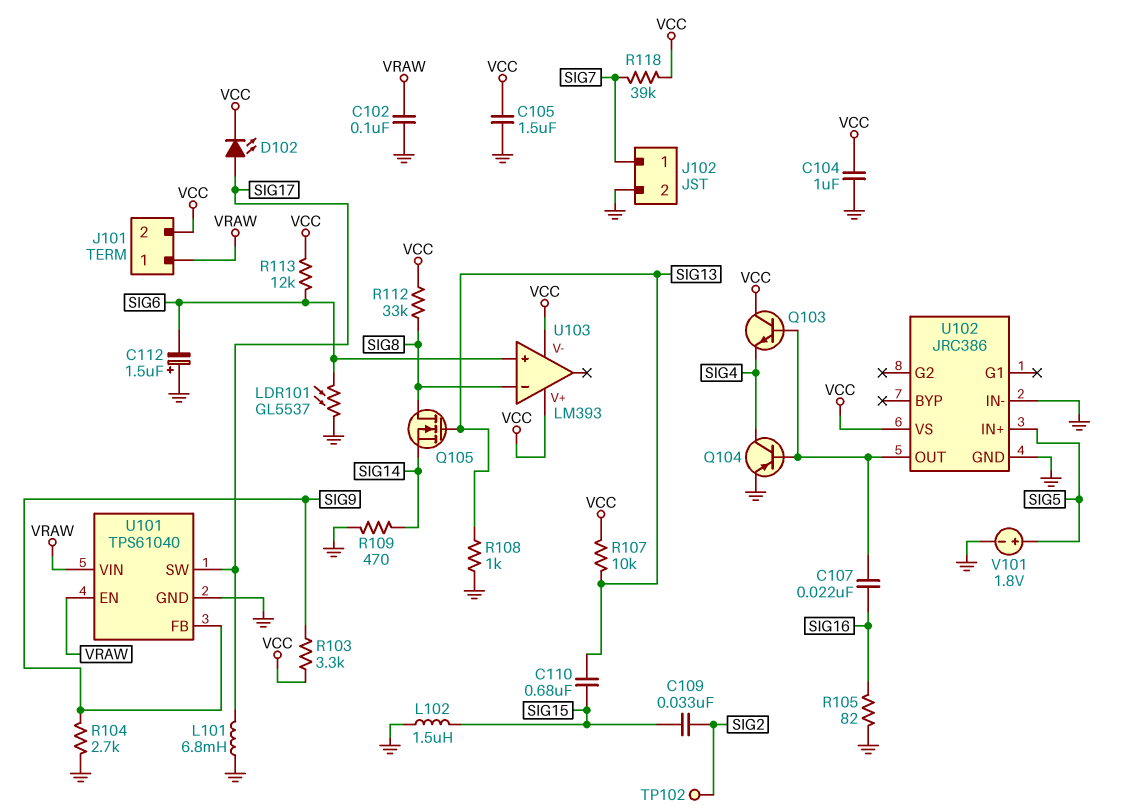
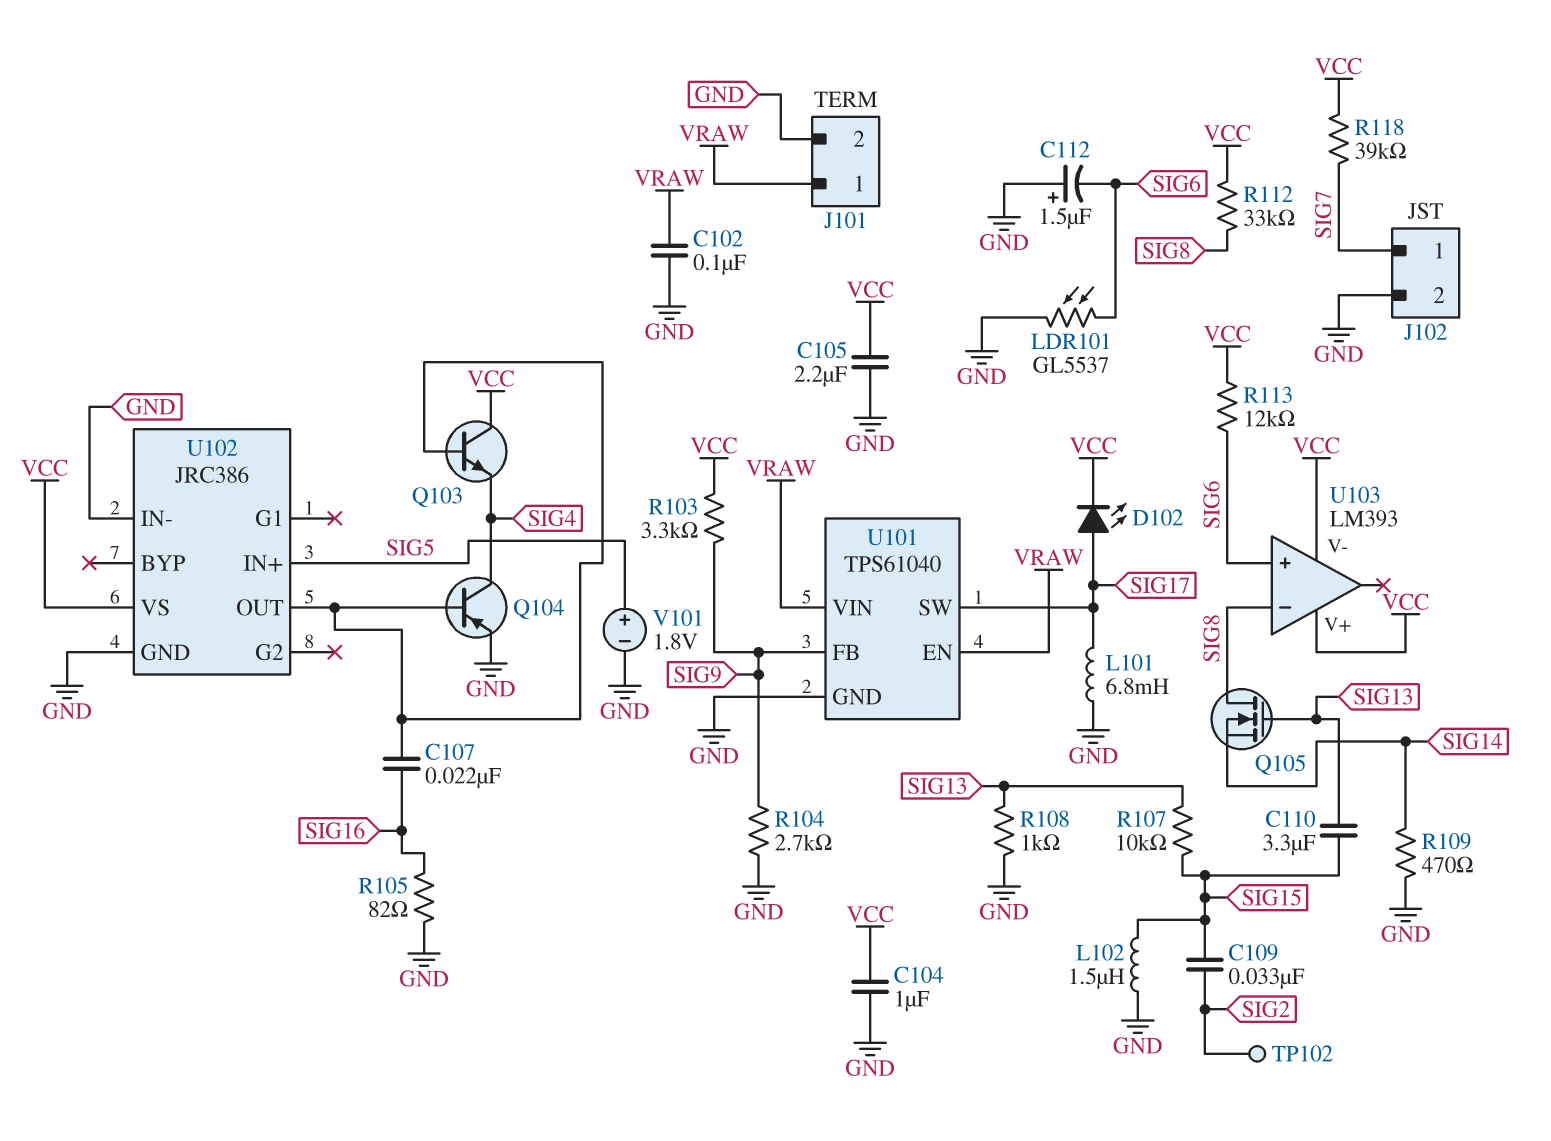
C105: 1.5uF (GND, VCC) -> 2.2uF (GND, VCC)
C110: 680nF (SIG13, SIG15) -> 3.3uF (SIG13, SIG15)
J101 pin 2: VCC -> GND
R107: 10k (SIG13, VCC) -> 10k (SIG13, SIG15)

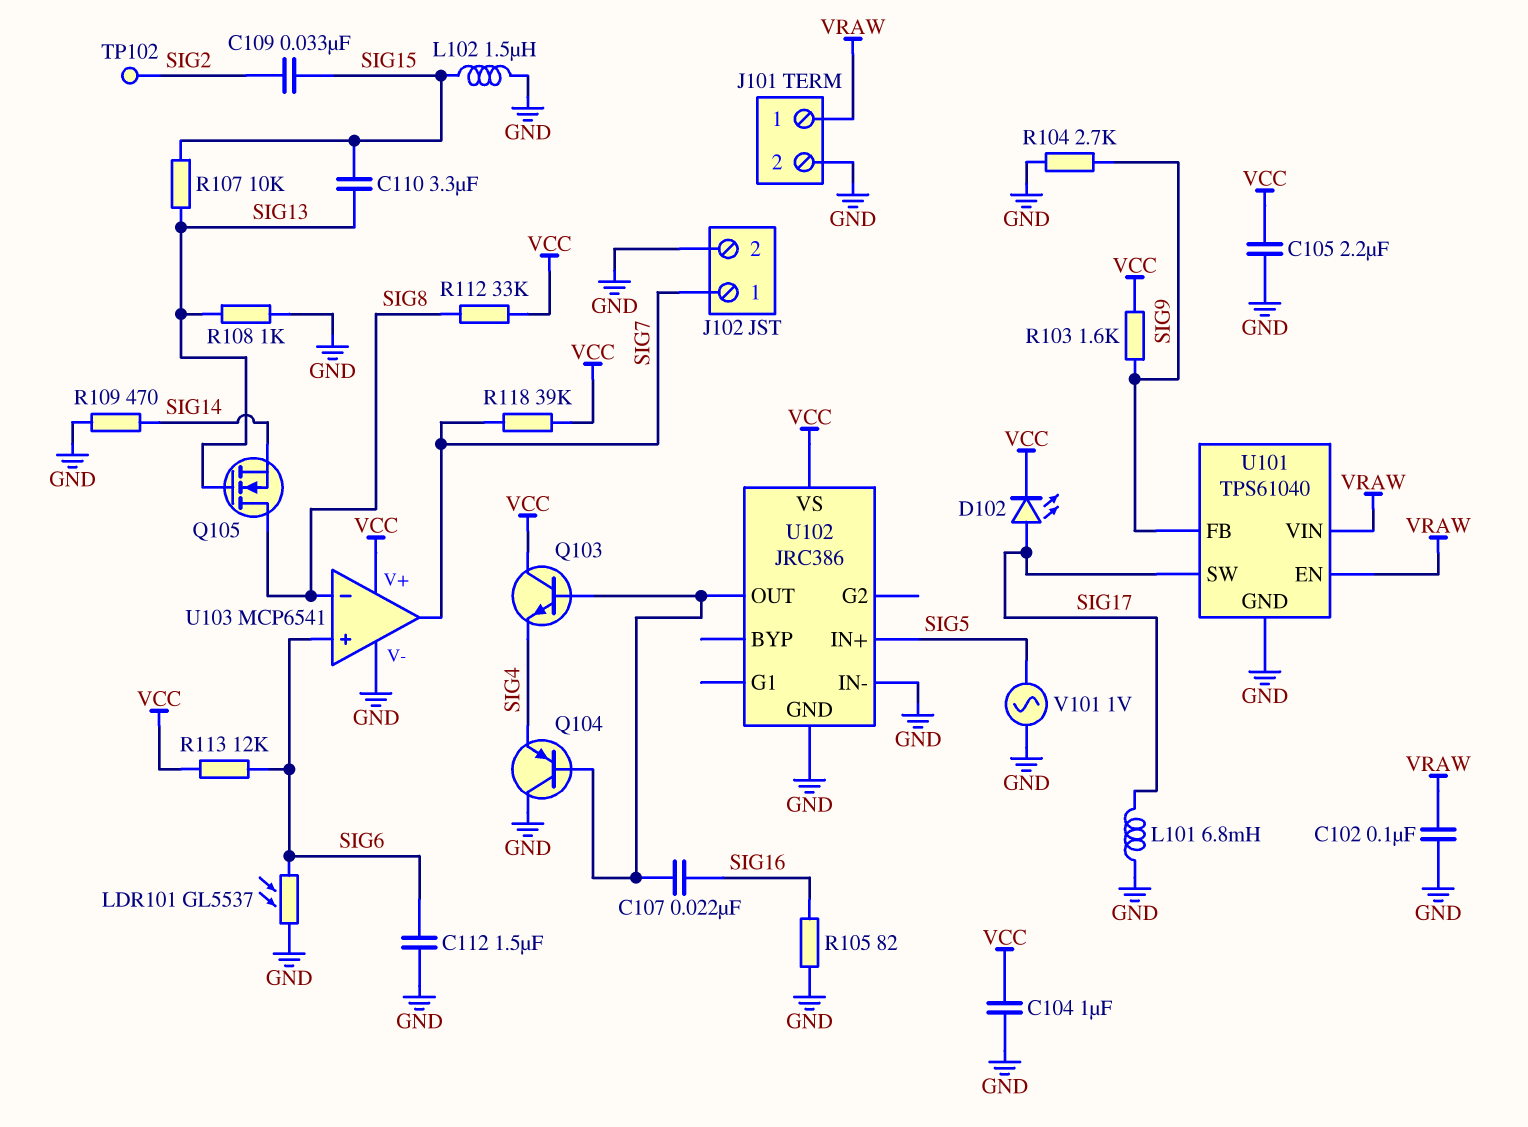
C112: 1.5uF (plus GND, minus SIG6) -> 1.5uF (GND, SIG6)
Q104: PNP (B U102/OUT, C SIG4, E GND) -> PNP (B U102/OUT, C GND, E SIG4)
R103: 3.3k (SIG9, VCC) -> 1.6k (SIG9, VCC)
U103: LM393 -> MCP6541
U103 pin V-: VCC -> GND
U103 pin out: none -> SIG7
V101: 1.8V (plus SIG5, minus GND) -> AC 1V (GND, SIG5)

